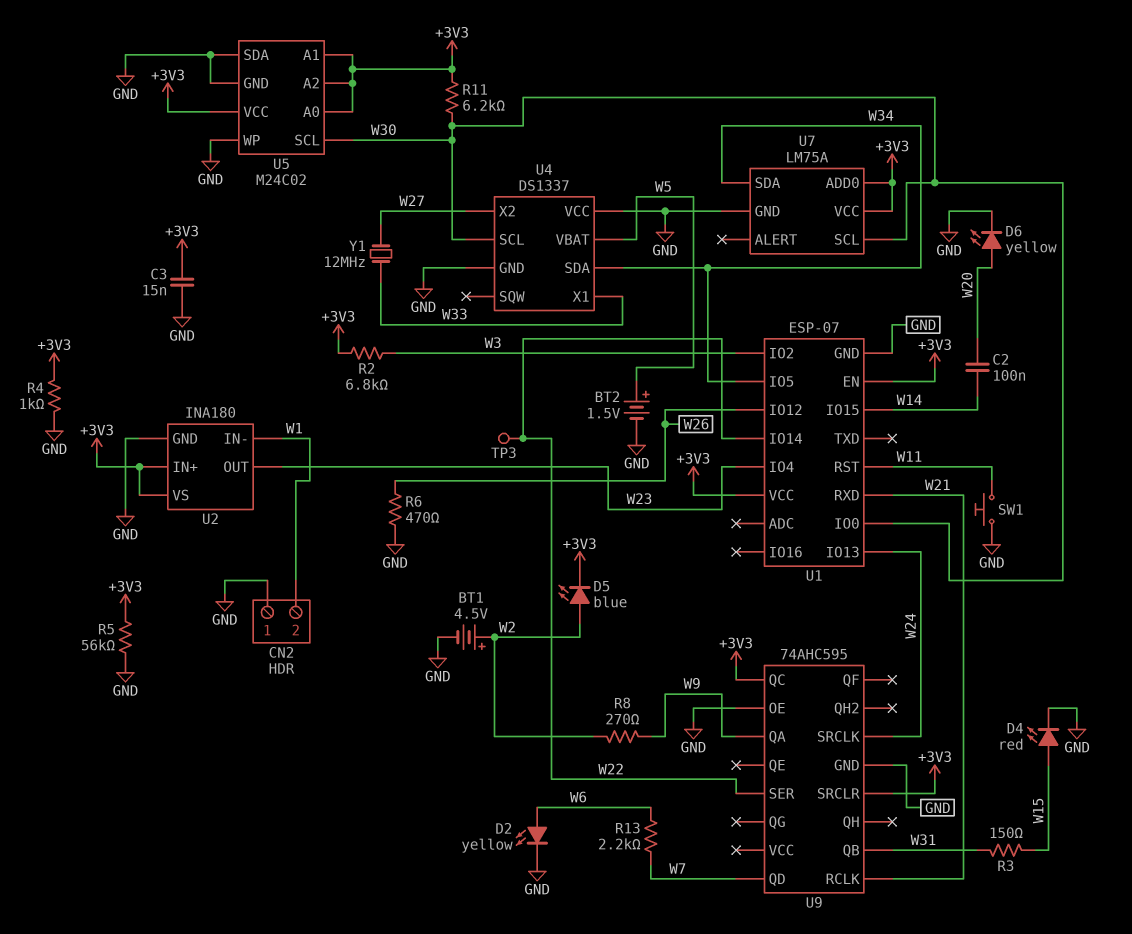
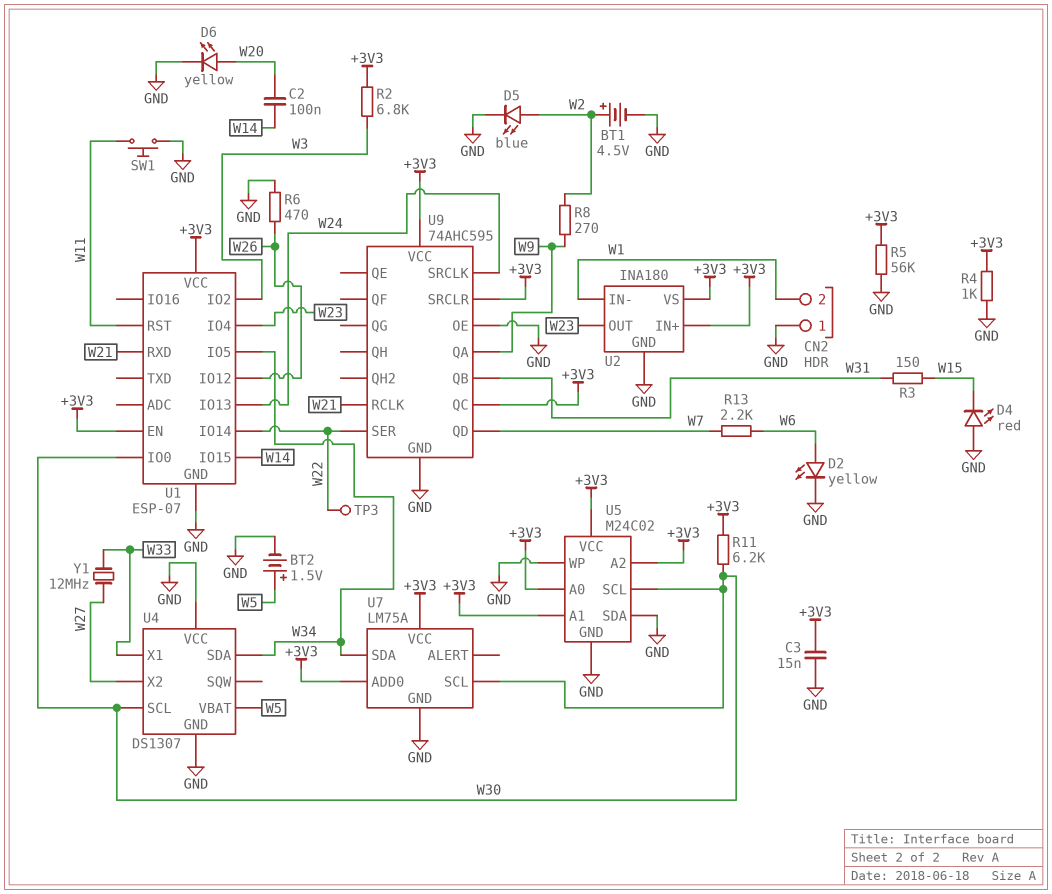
D4: LED red (A W15, K GND) -> LED red (A GND, K W15)
D5: LED blue (A W2, K +3V3) -> LED blue (A W2, K GND)
U4: DS1337 -> DS1307
U9 pin VCC: none -> +3V3

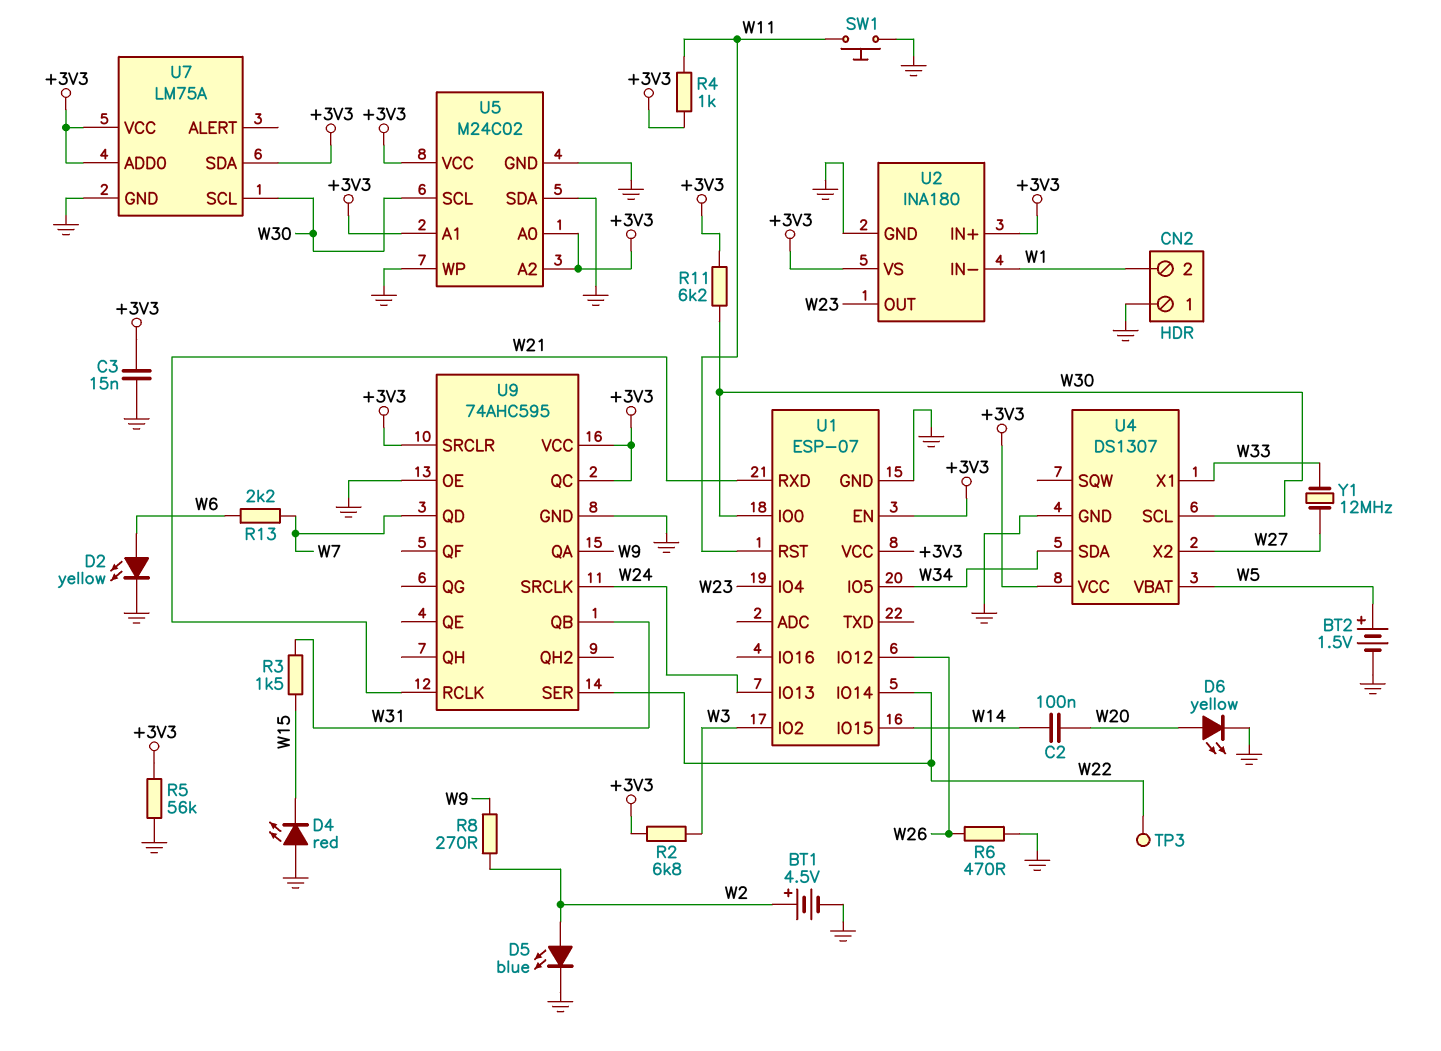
R3: 150 (W15, W31) -> 1.5k (W15, W31)
R4: 1k (+3V3, GND) -> 1k (+3V3, W11)
U4 pin VCC: GND -> +3V3
U7 pin SDA: W34 -> +3V3

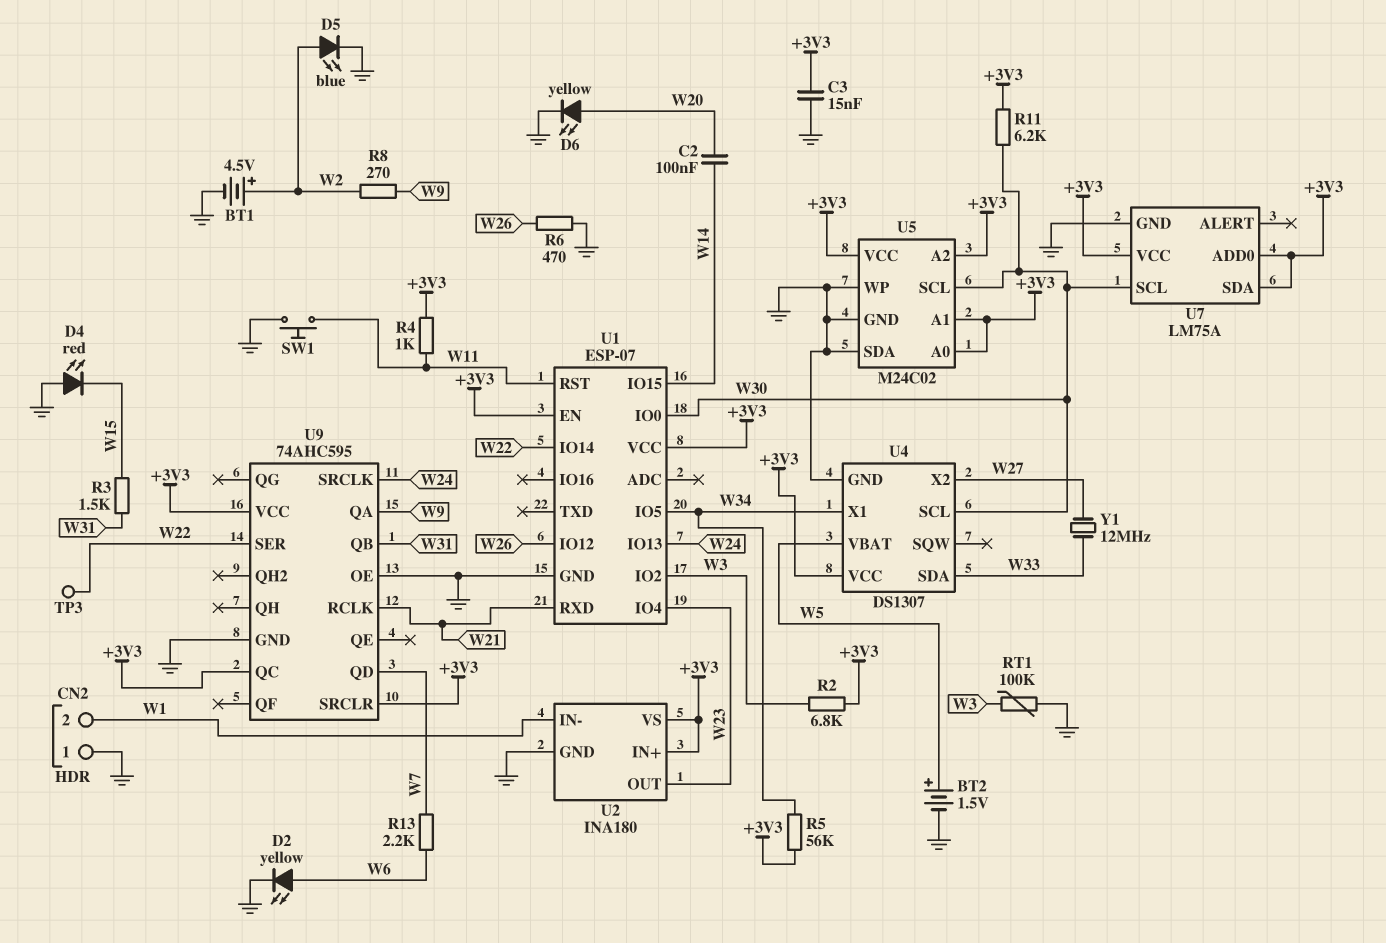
R5: 56k (+3V3, GND) -> 56k (+3V3, W34)
RT1: none -> 100k (GND, W3)
U4 pin SDA: W34 -> W33
U4 pin X1: W33 -> W34

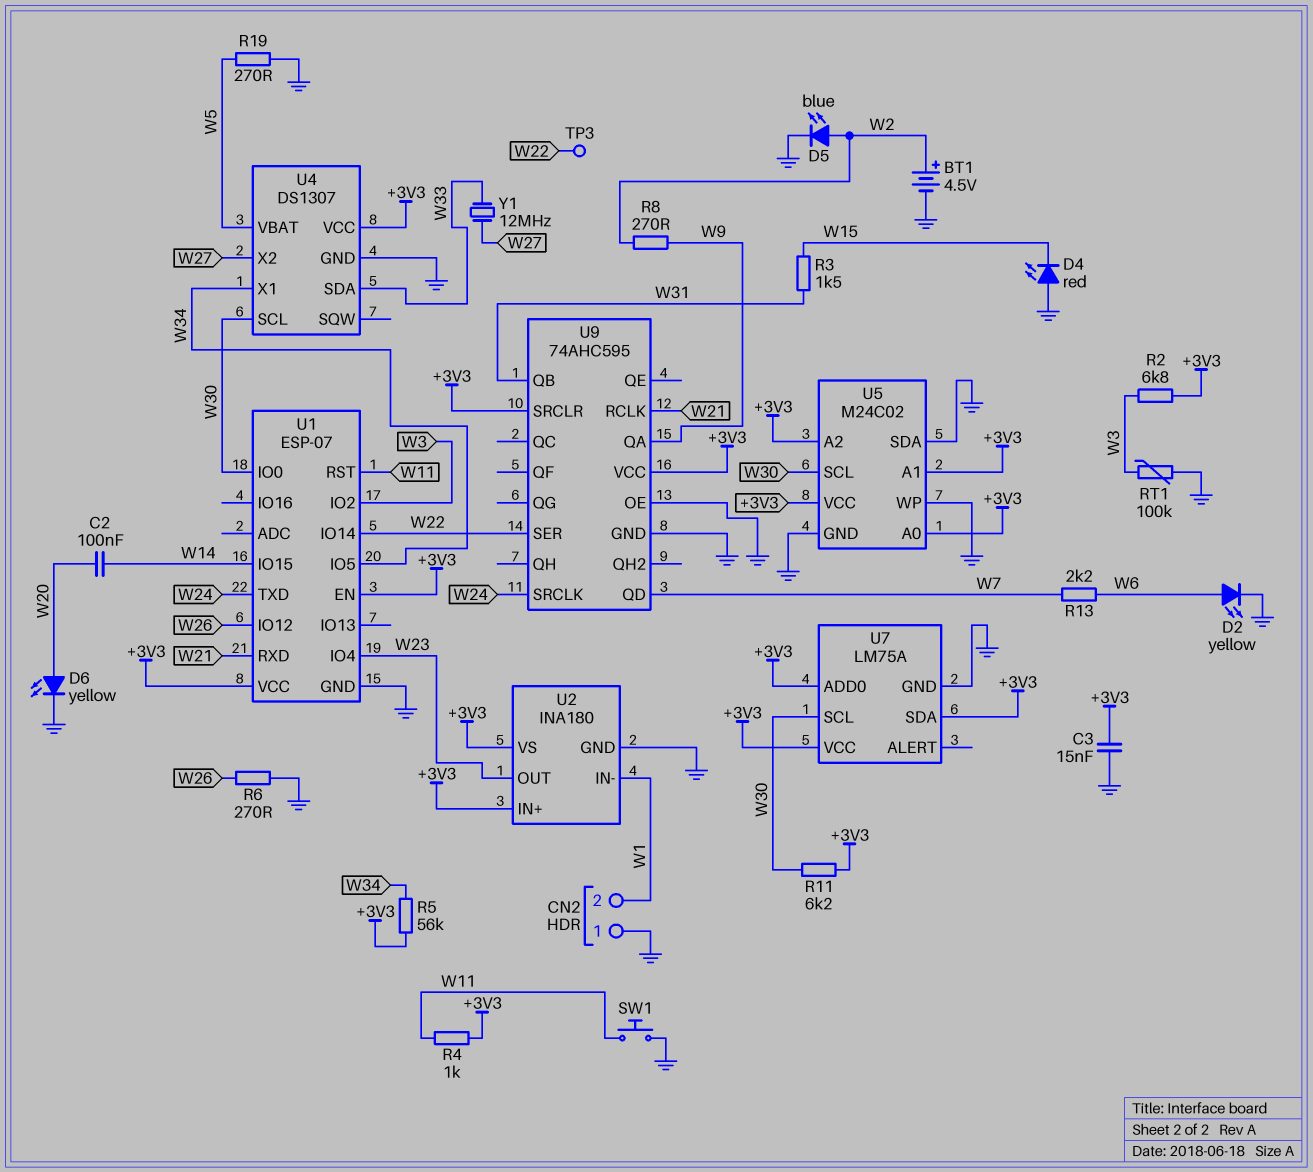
BT2: 1.5V (plus W5, minus GND) -> none
R6: 470 (GND, W26) -> 270 (GND, W26)
R19: none -> 270 (GND, W5)
U1 pin IO13: W24 -> none
U1 pin TXD: none -> W24
U9 pin QC: +3V3 -> none

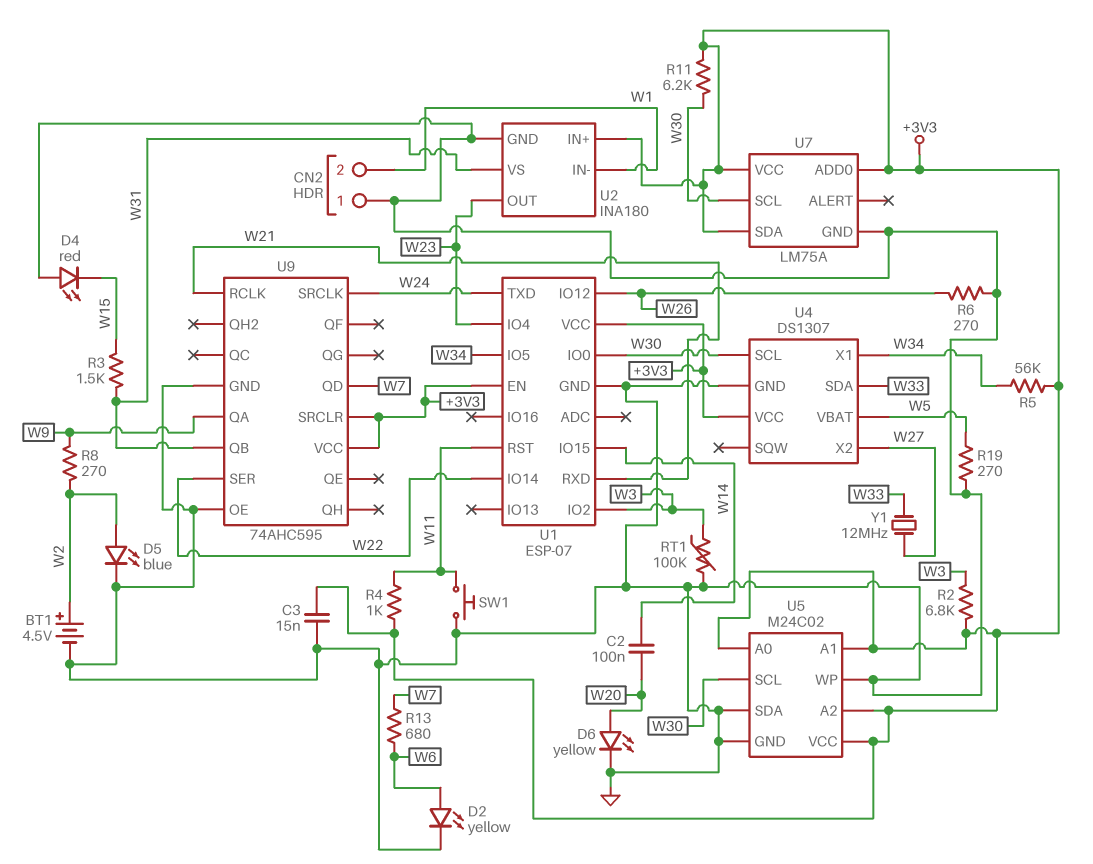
R13: 2.2k (W6, W7) -> 680 (W6, W7)
TP3: test point (W22) -> none
U2 pin VS: +3V3 -> W31

